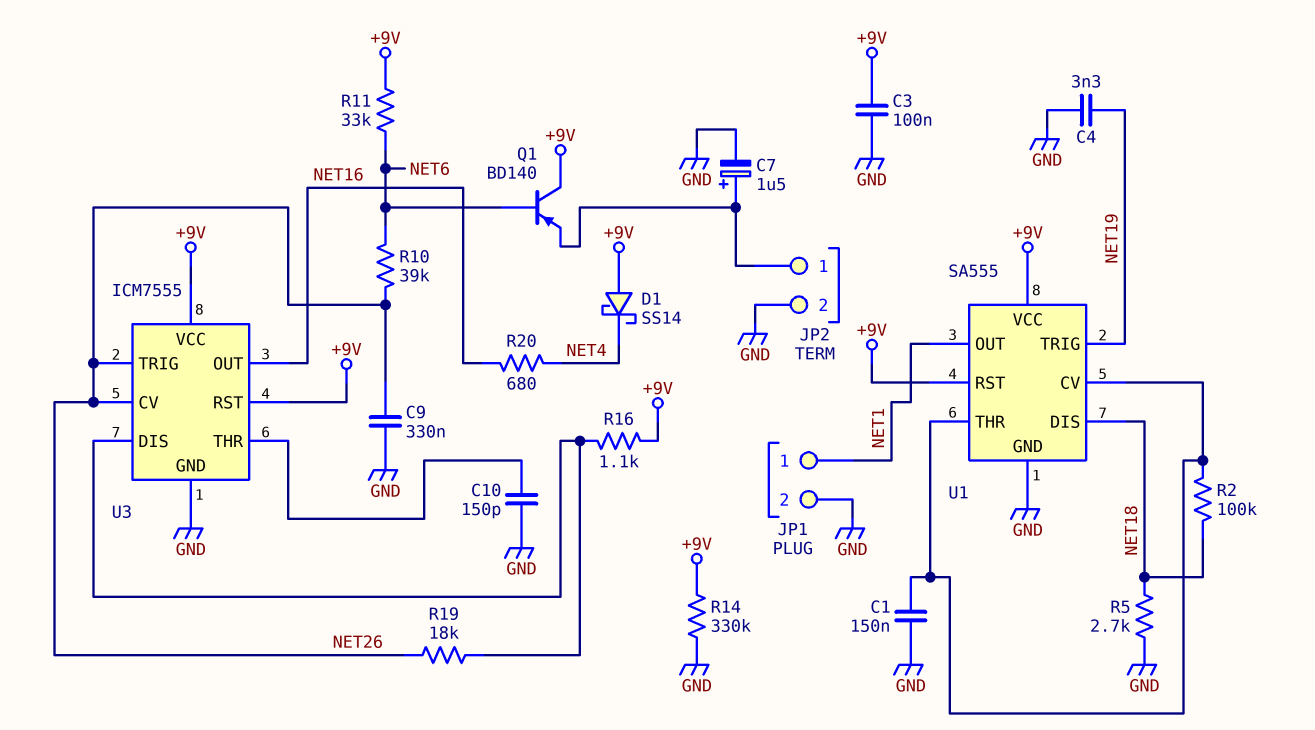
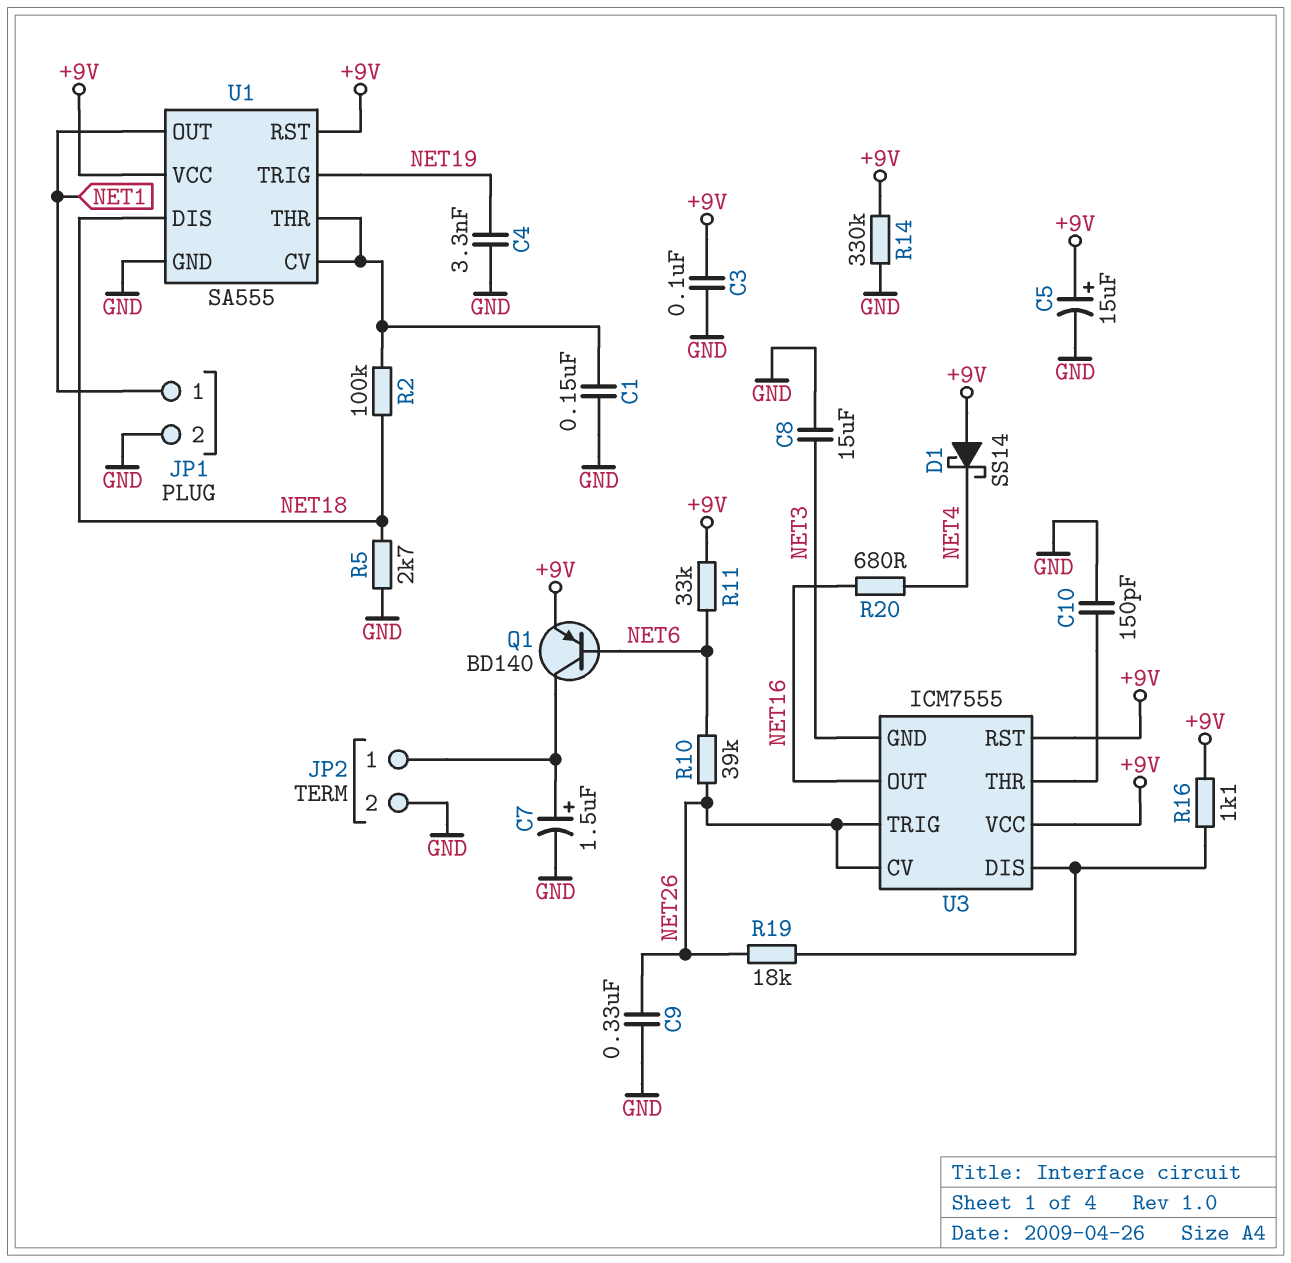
C5: none -> 15uF (plus +9V, minus GND)
C8: none -> 15uF (GND, NET3)
Q1: PNP BD140 (B NET6, C +9V, E JP2/1) -> PNP BD140 (B NET6, C JP2/1, E +9V)
U3 pin GND: GND -> NET3

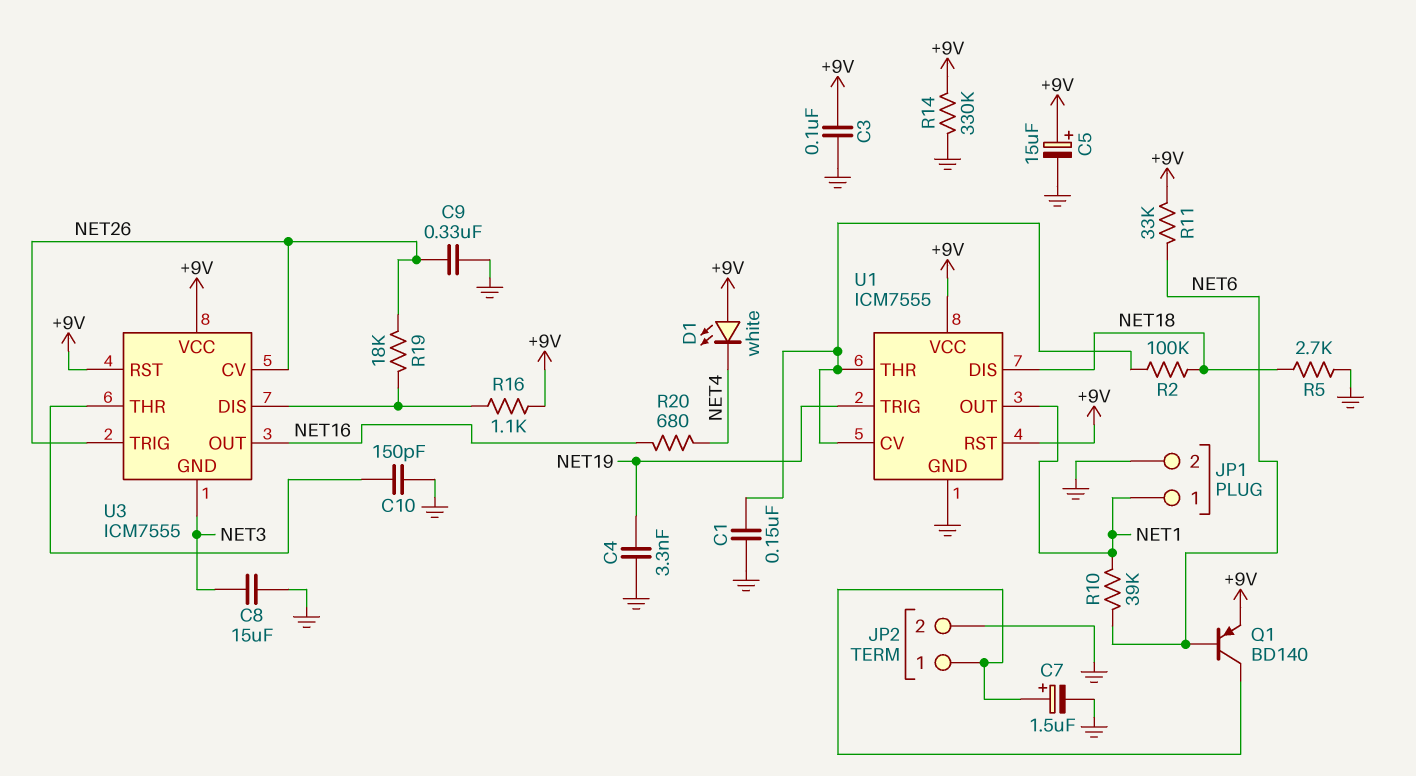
D1: schottky SS14 (A +9V, K NET4) -> LED white (A +9V, K NET4)
R10: 39k (NET6, NET26) -> 39k (NET1, NET6)
U1: SA555 -> ICM7555

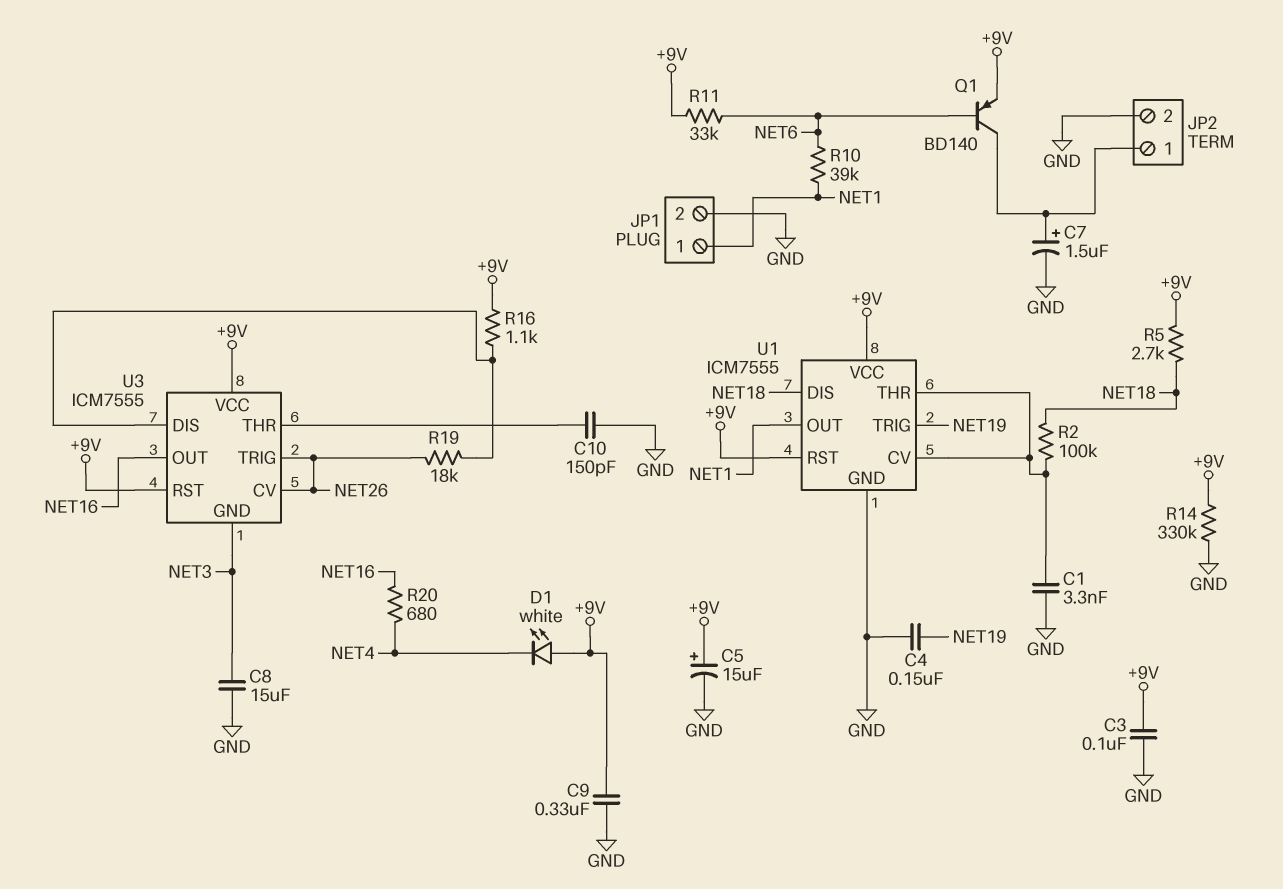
C1: 150nF (GND, U1/CV) -> 3.3nF (GND, U1/CV)
C4: 3.3nF (GND, NET19) -> 150nF (GND, NET19)
C9: 330nF (GND, NET26) -> 330nF (+9V, GND)
R5: 2.7k (GND, NET18) -> 2.7k (+9V, NET18)

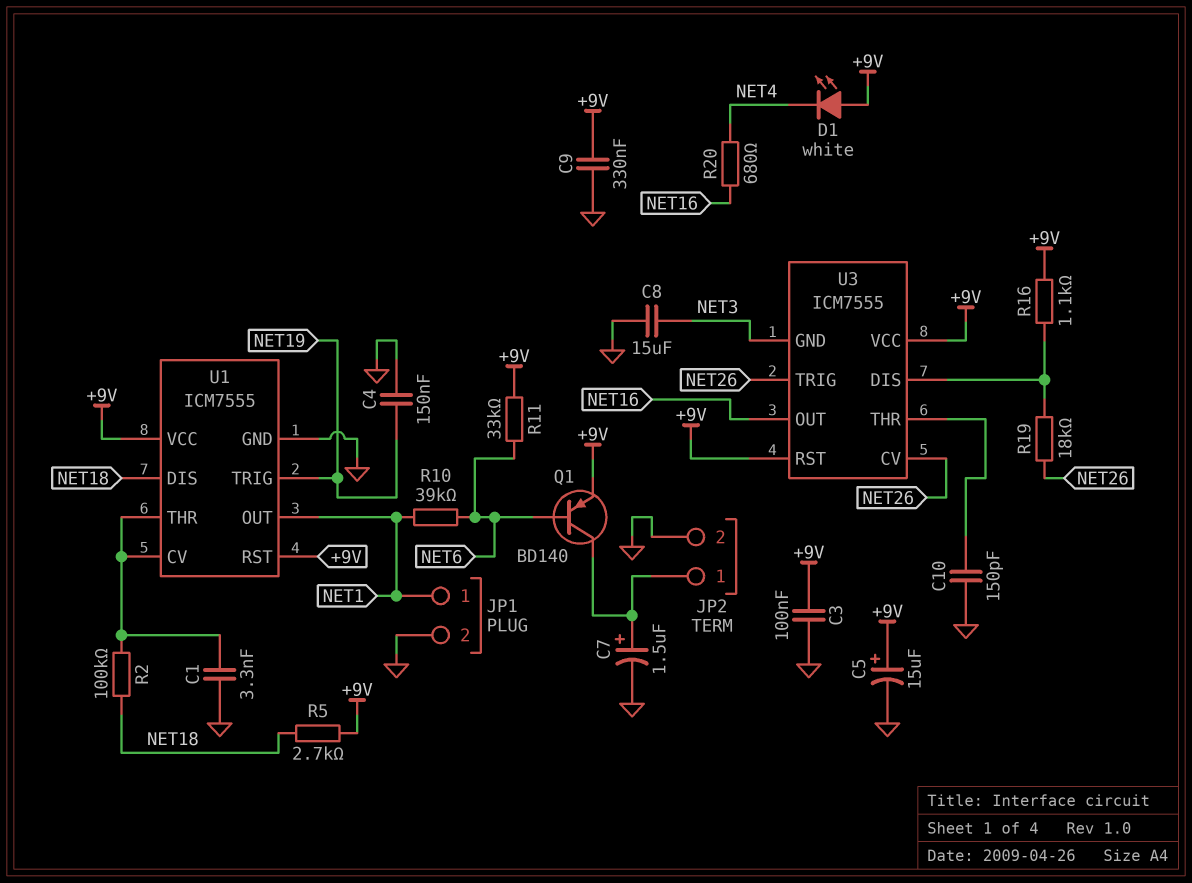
R14: 330k (+9V, GND) -> none

